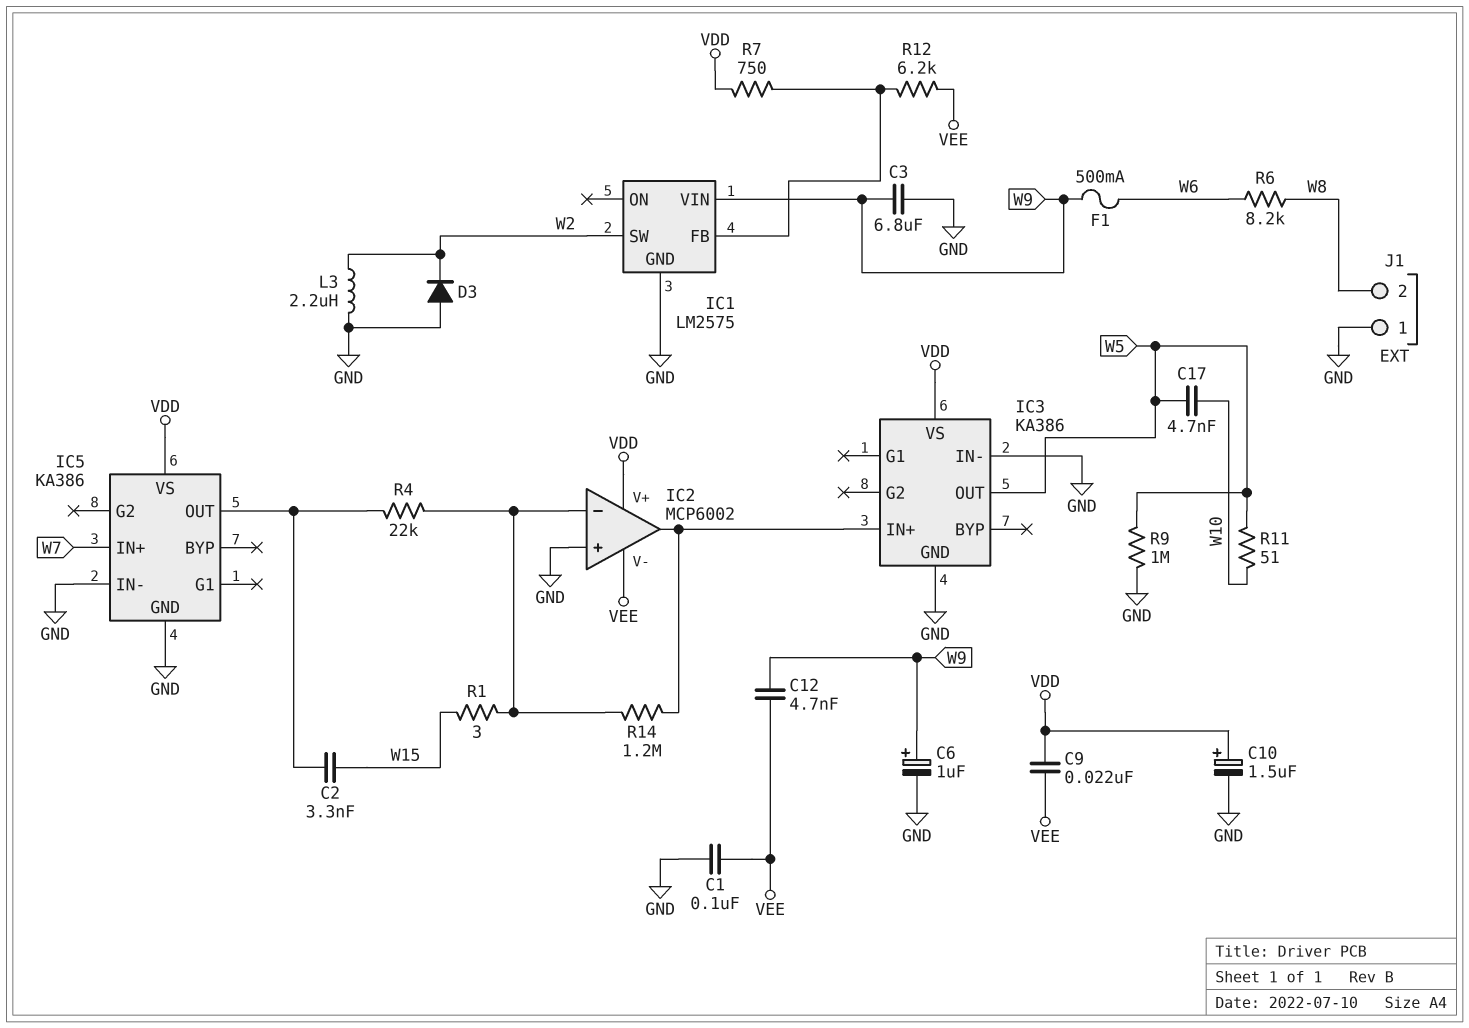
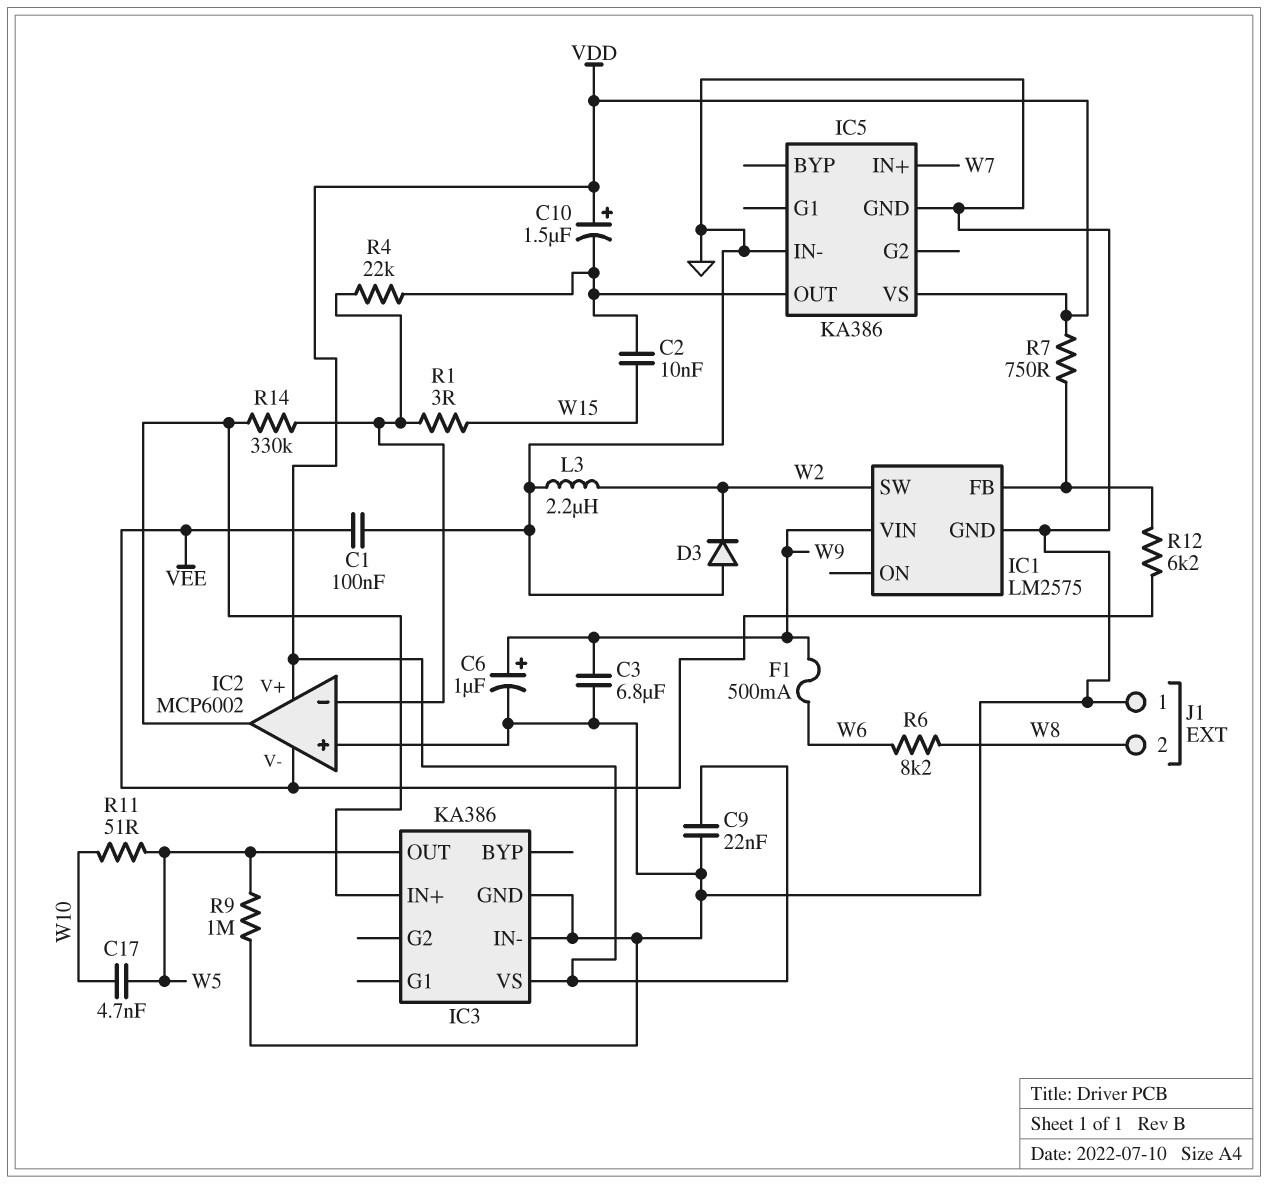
C2: 3.3nF (IC5/OUT, W15) -> 10nF (IC5/OUT, W15)
C9: 22nF (VDD, VEE) -> 22nF (GND, VDD)
C10: 1.5uF (plus VDD, minus GND) -> 1.5uF (plus VDD, minus IC5/OUT)
C12: 4.7nF (VEE, W9) -> none
R14: 1.2M (IC2/in-, IC2/out) -> 330k (IC2/in-, IC2/out)

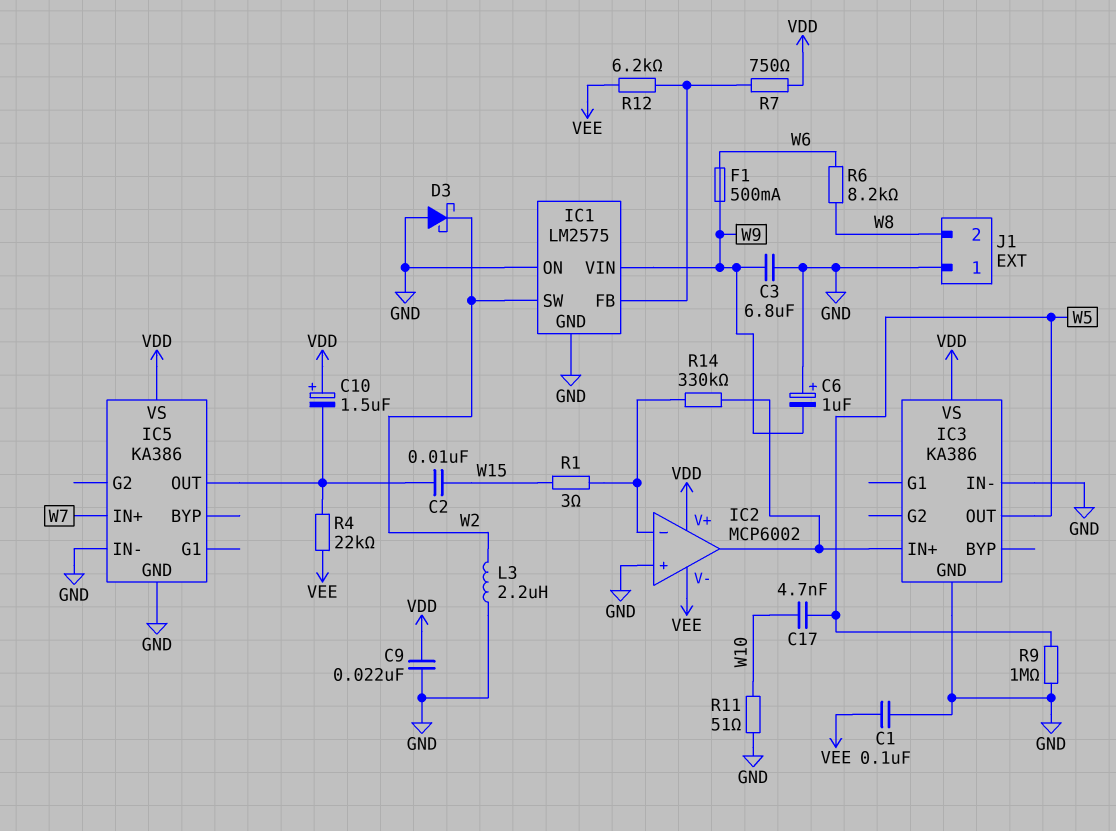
C6: 1uF (plus W9, minus GND) -> 1uF (plus GND, minus W9)
D3: diode (A GND, K W2) -> schottky (A GND, K W2)
IC1 pin ON: none -> GND
R4: 22k (IC2/in-, IC5/OUT) -> 22k (IC5/OUT, VEE)
R11: 51 (W5, W10) -> 51 (GND, W10)

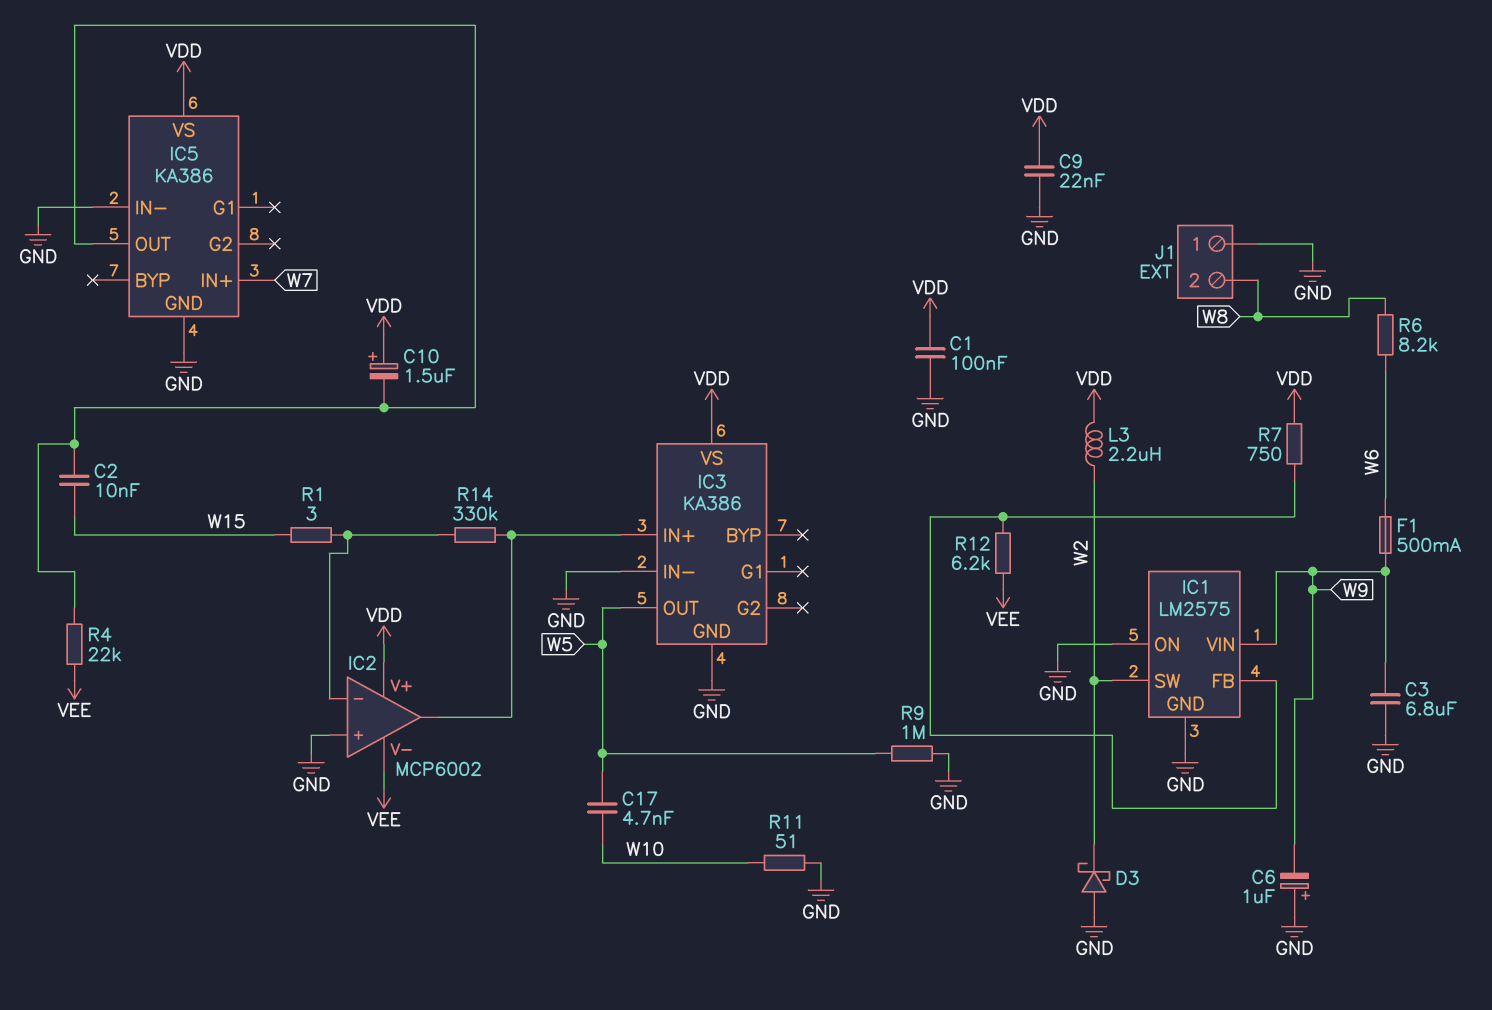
C1: 100nF (GND, VEE) -> 100nF (GND, VDD)
L3: 2.2uH (GND, W2) -> 2.2uH (VDD, W2)

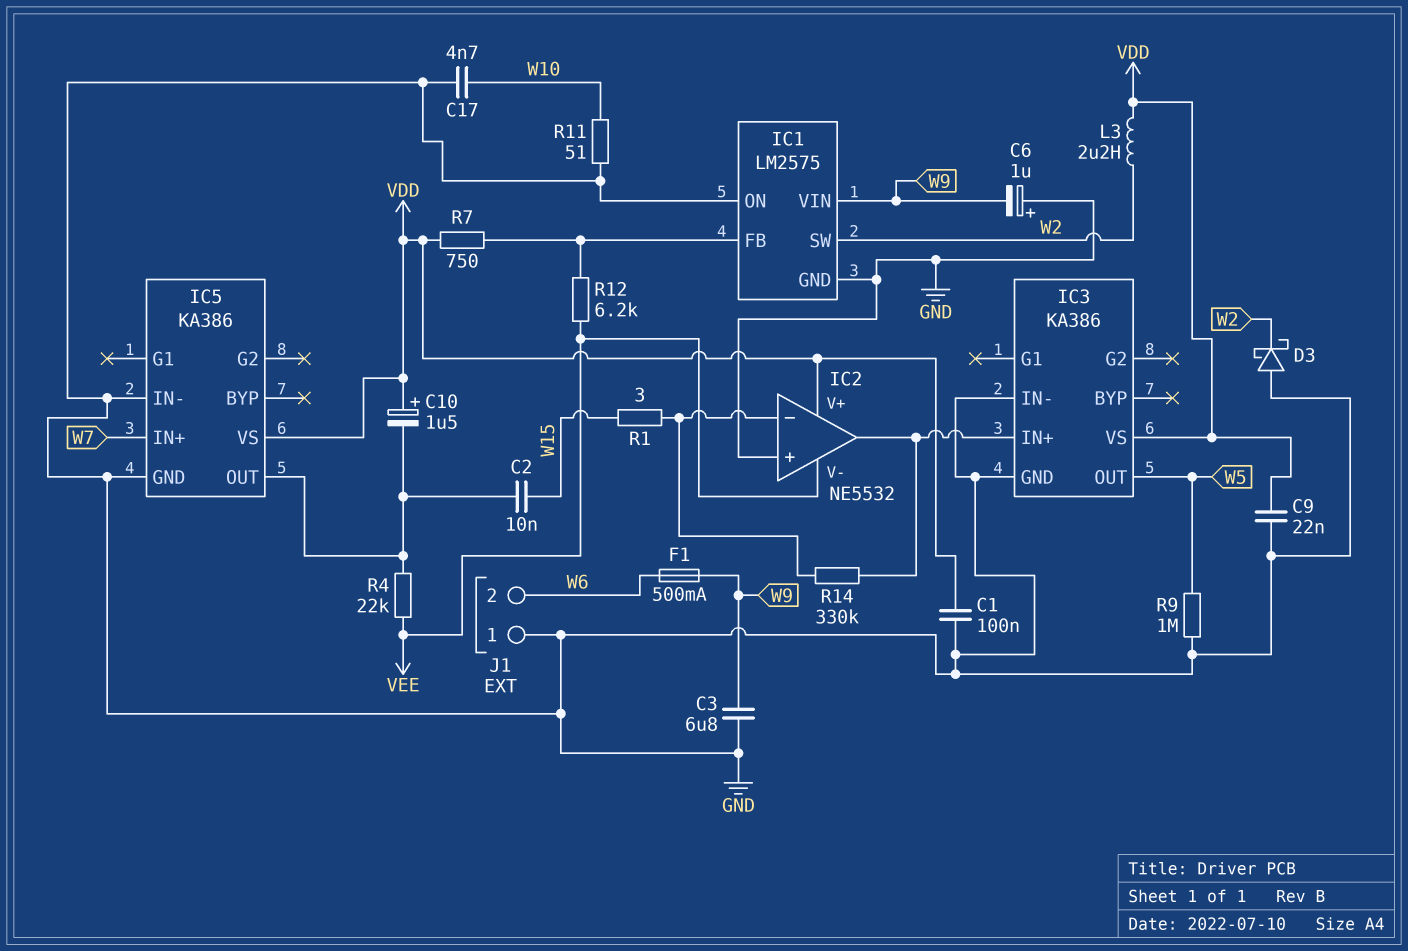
C17: 4.7nF (W5, W10) -> 4.7nF (GND, W10)
IC2: MCP6002 -> NE5532
J1 pin 2: W8 -> W6
R6: 8.2k (W6, W8) -> none

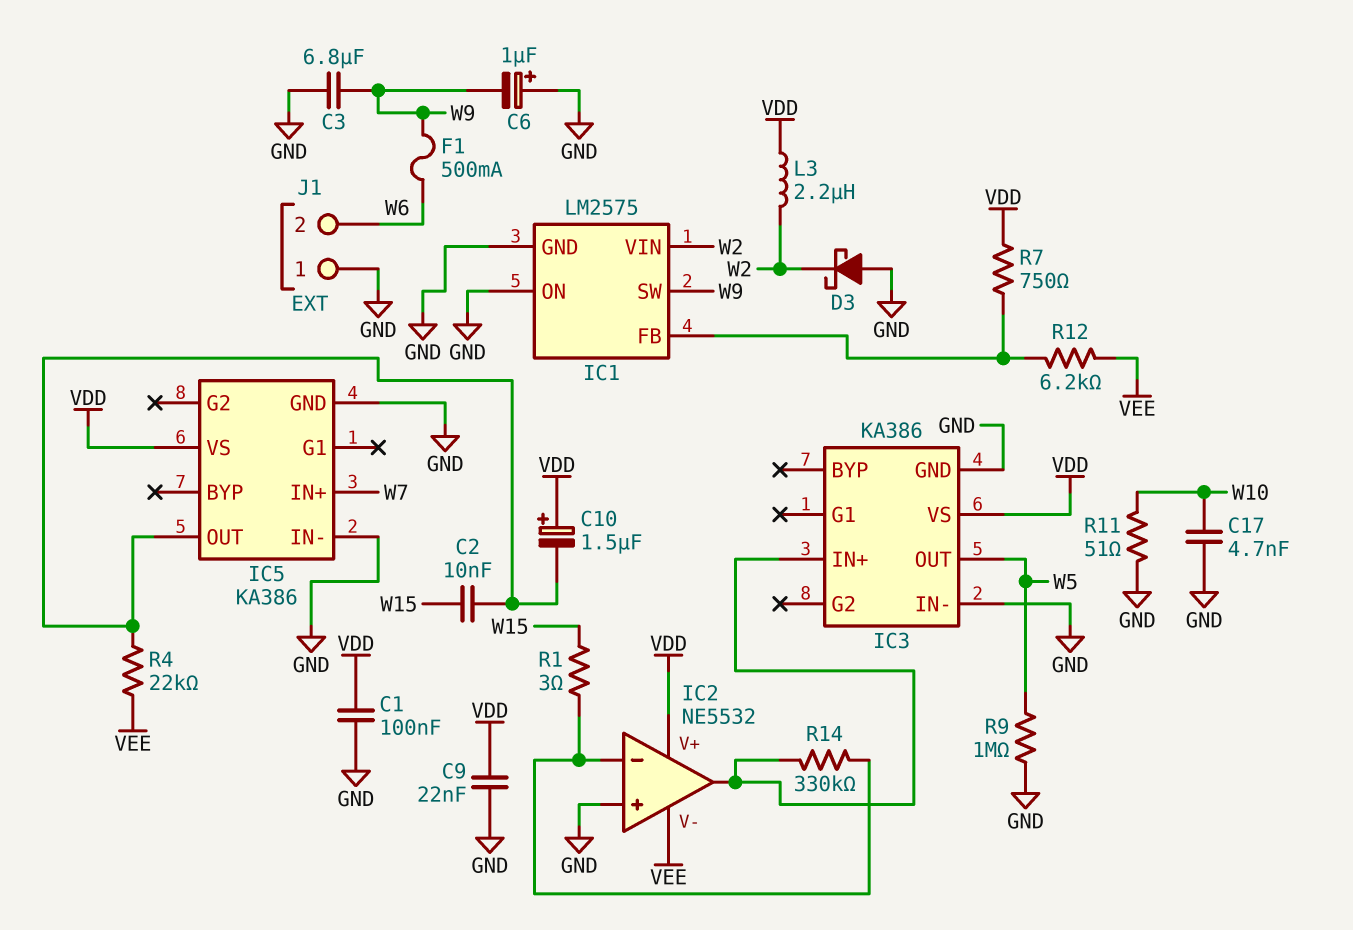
IC1 pin SW: W2 -> W9
IC1 pin VIN: W9 -> W2

